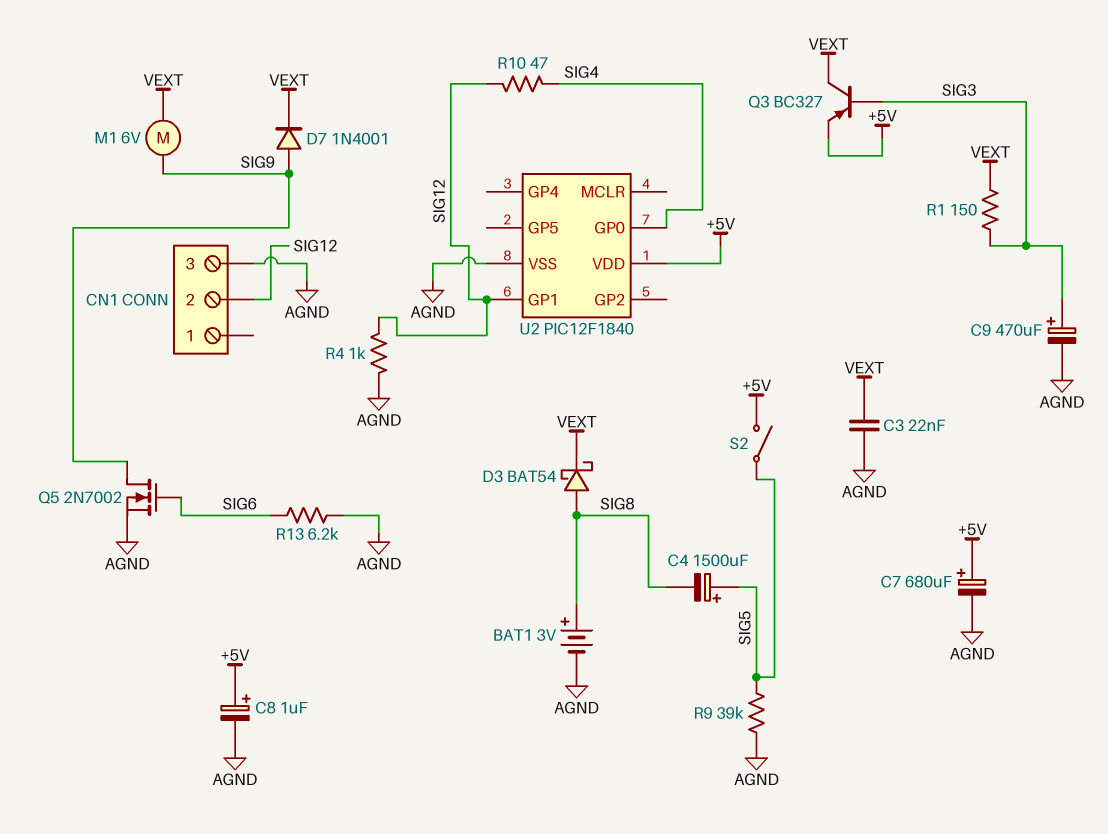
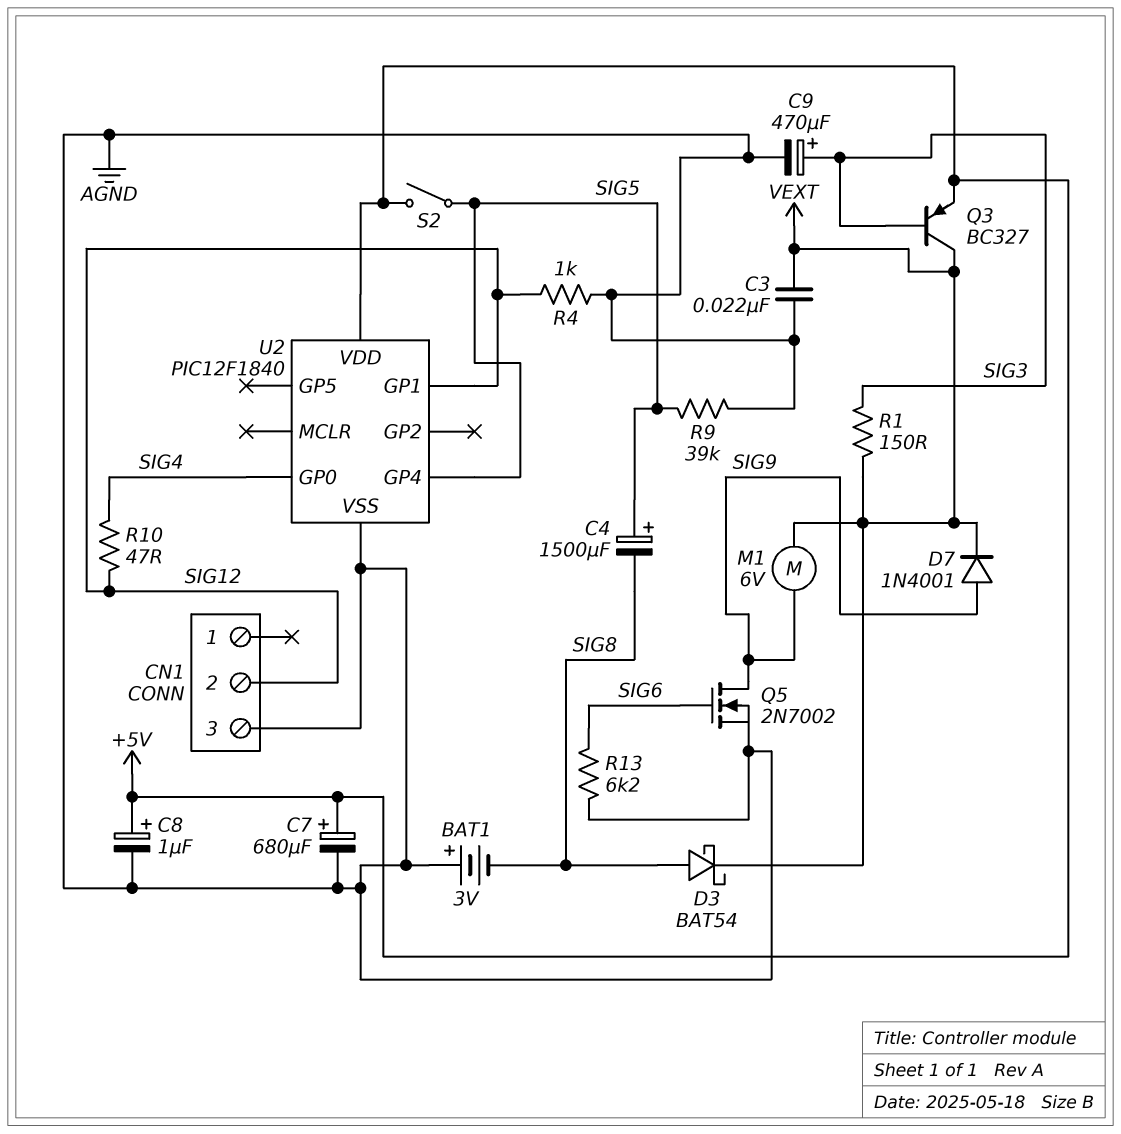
BAT1: 3V (plus SIG8, minus AGND) -> 3V (plus AGND, minus SIG8)
U2 pin GP4: none -> SIG5

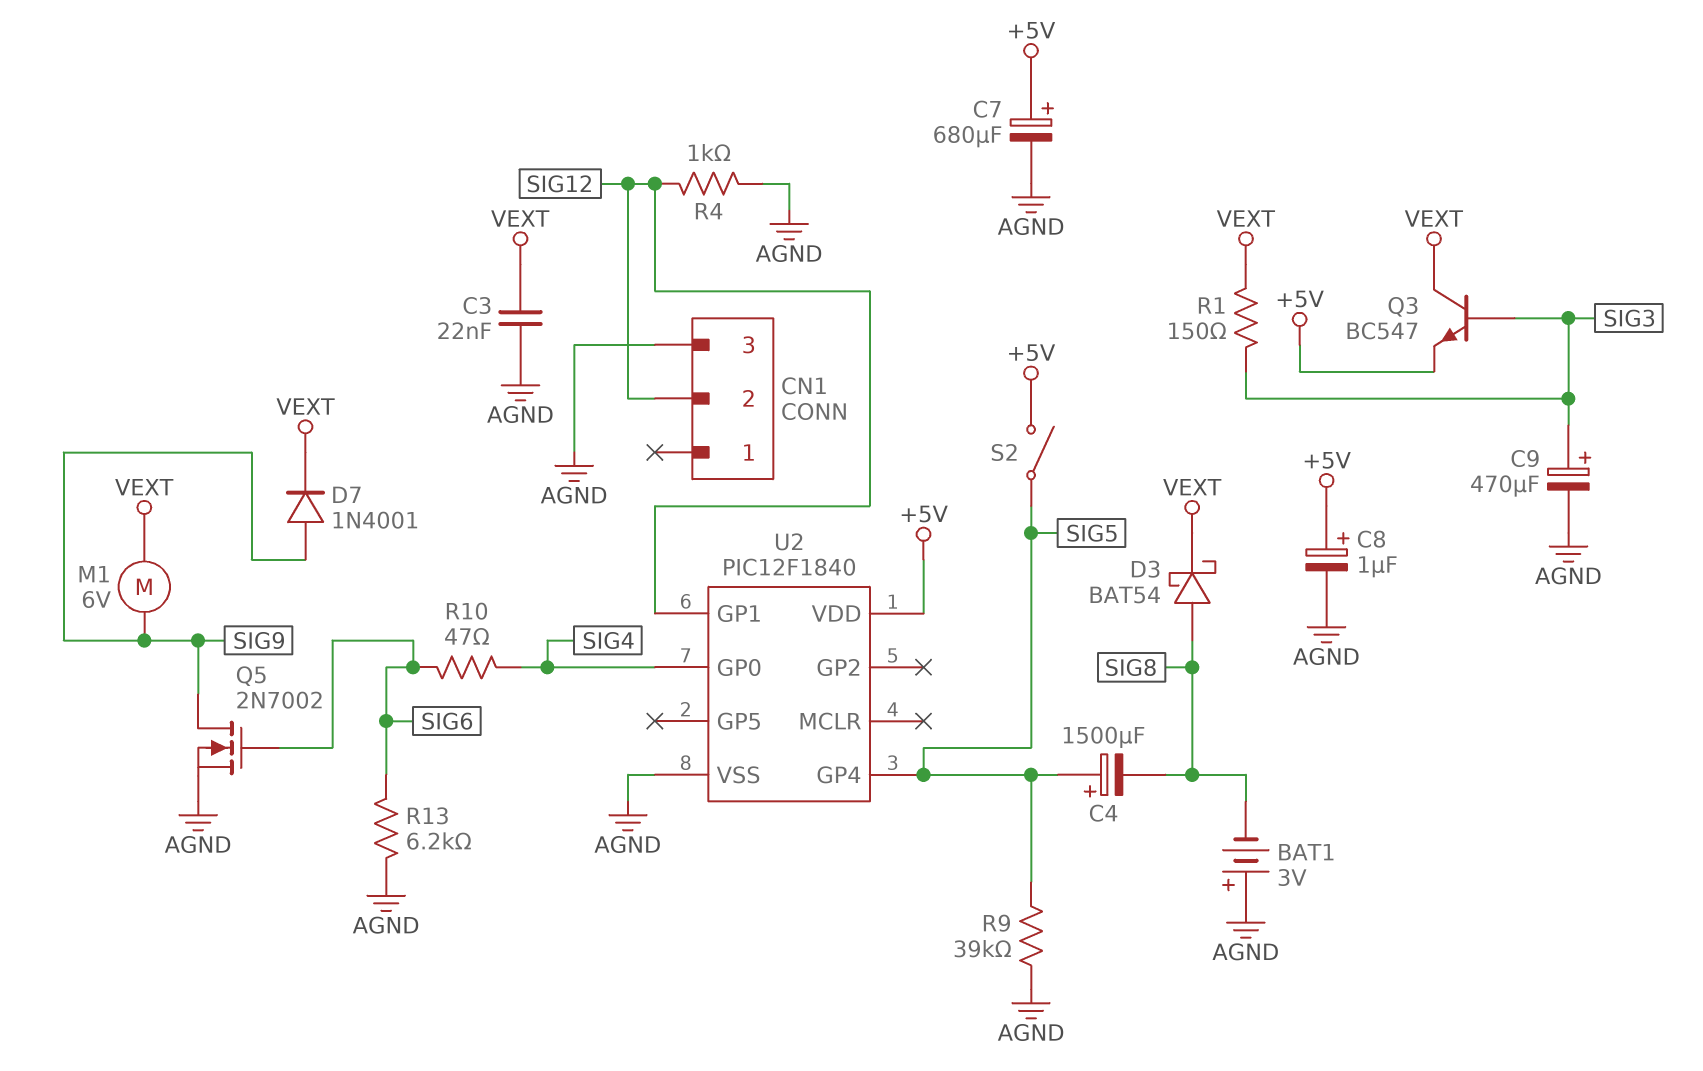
Q3: PNP BC327 (B SIG3, C VEXT, E +5V) -> NPN BC547 (B SIG3, C VEXT, E +5V)
R10: 47 (SIG4, SIG12) -> 47 (SIG4, SIG6)

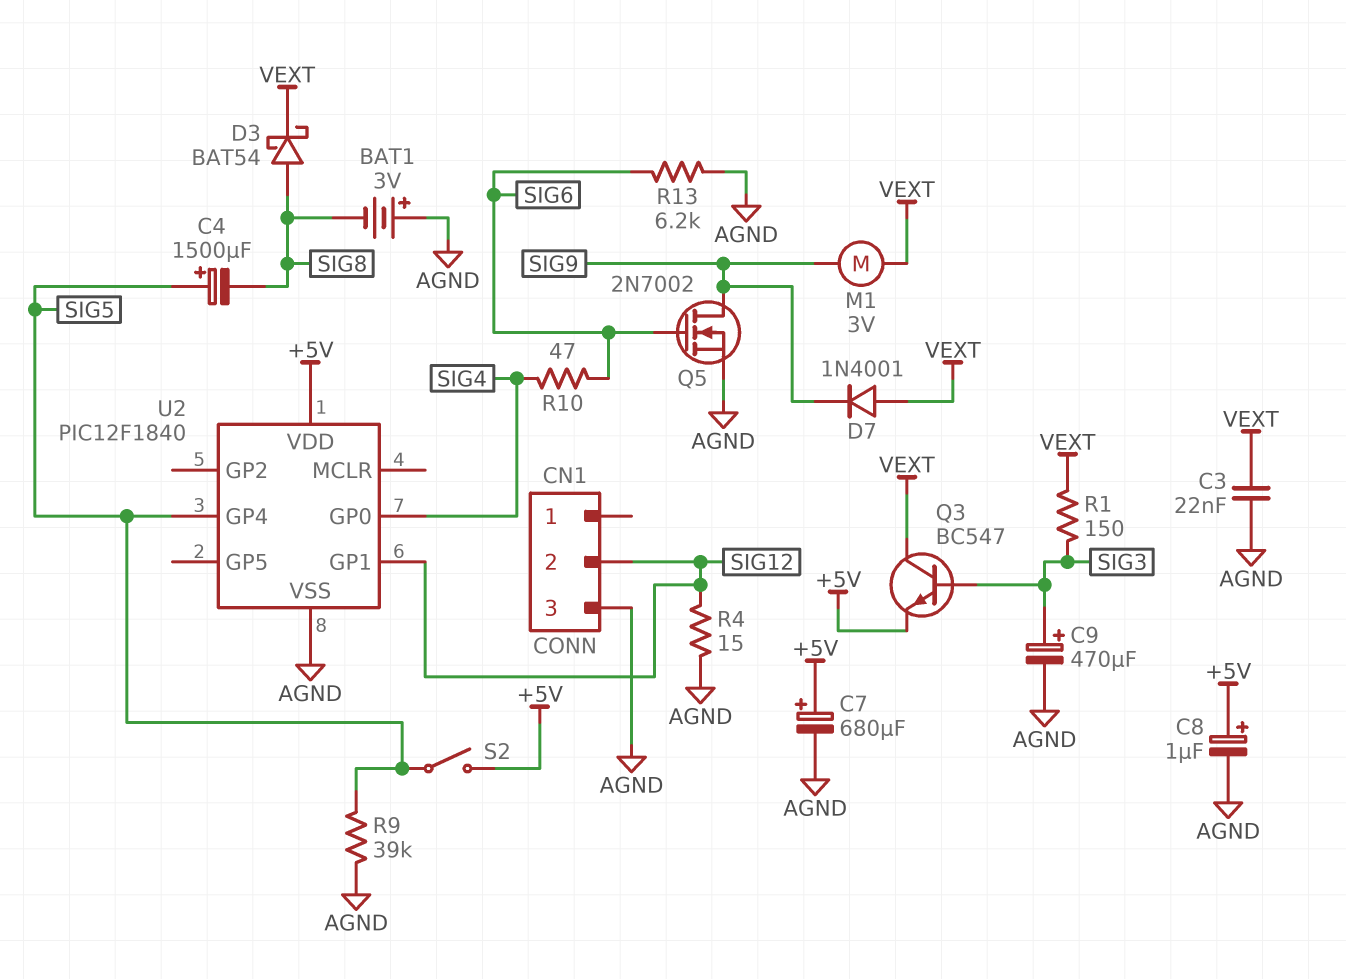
D7: diode 1N4001 (A SIG9, K VEXT) -> diode 1N4001 (A VEXT, K SIG9)
M1: motor 6V (SIG9, VEXT) -> motor 3V (SIG9, VEXT)
R4: 1k (AGND, SIG12) -> 15 (AGND, SIG12)

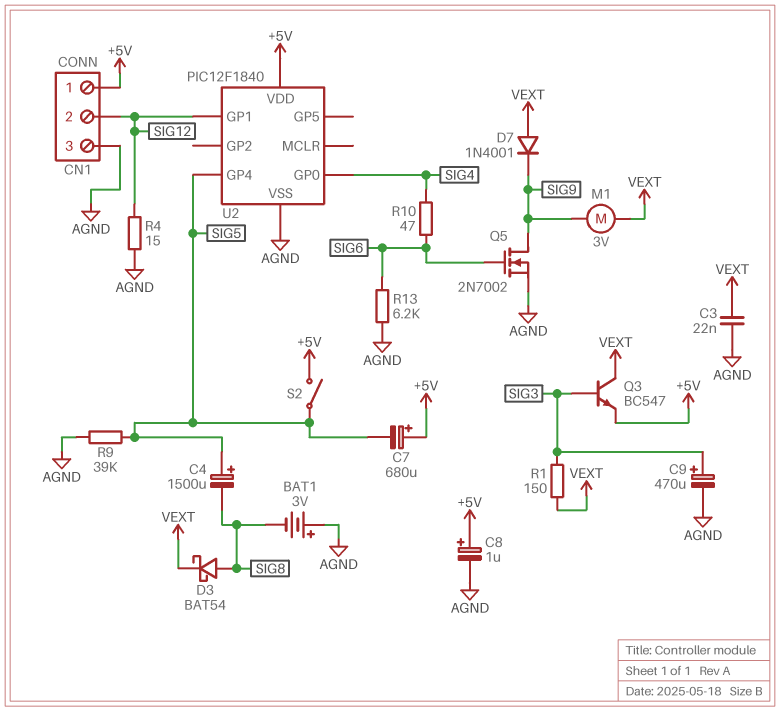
C7: 680uF (plus +5V, minus AGND) -> 680uF (plus +5V, minus SIG5)
CN1 pin 1: none -> +5V

